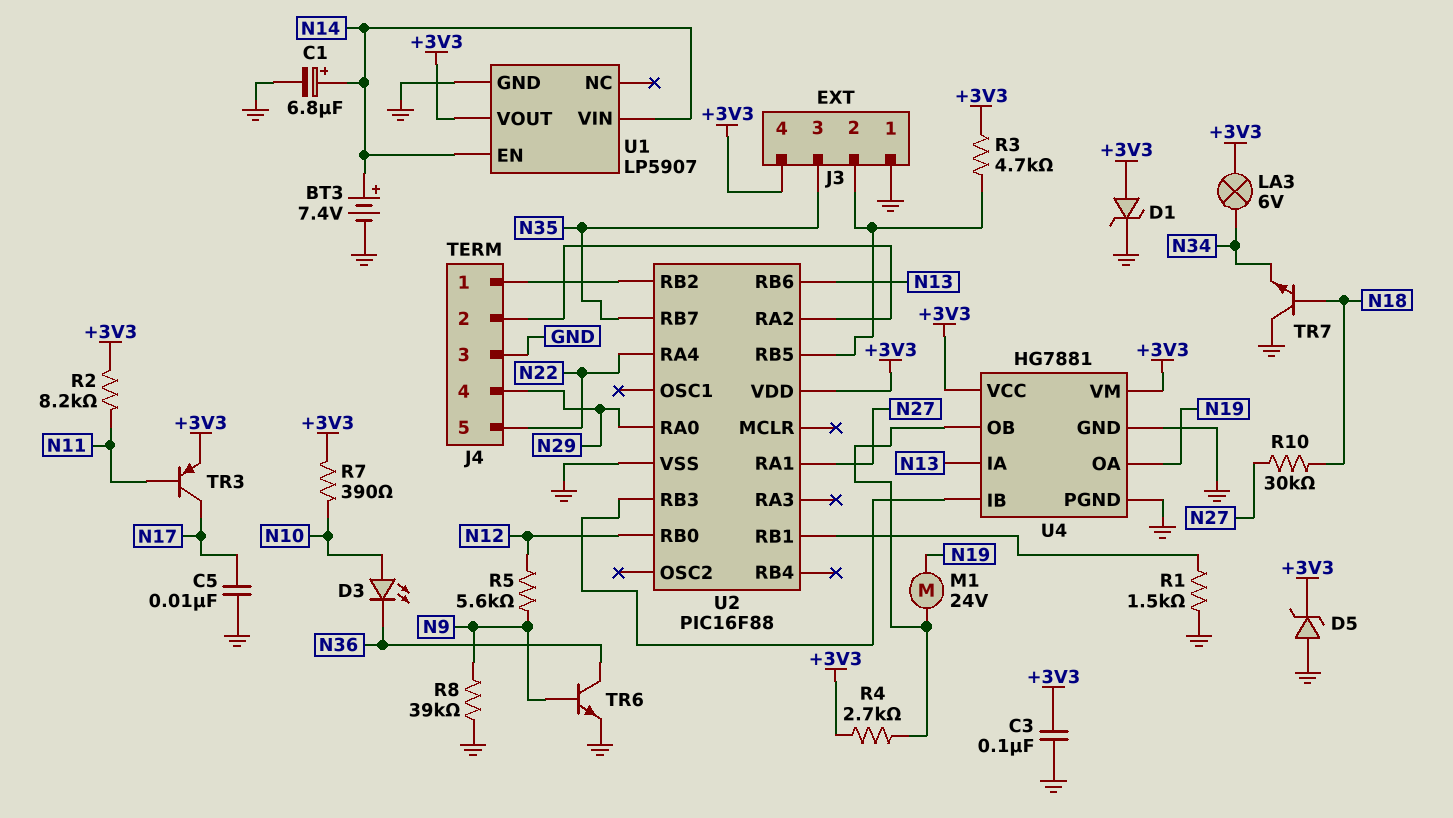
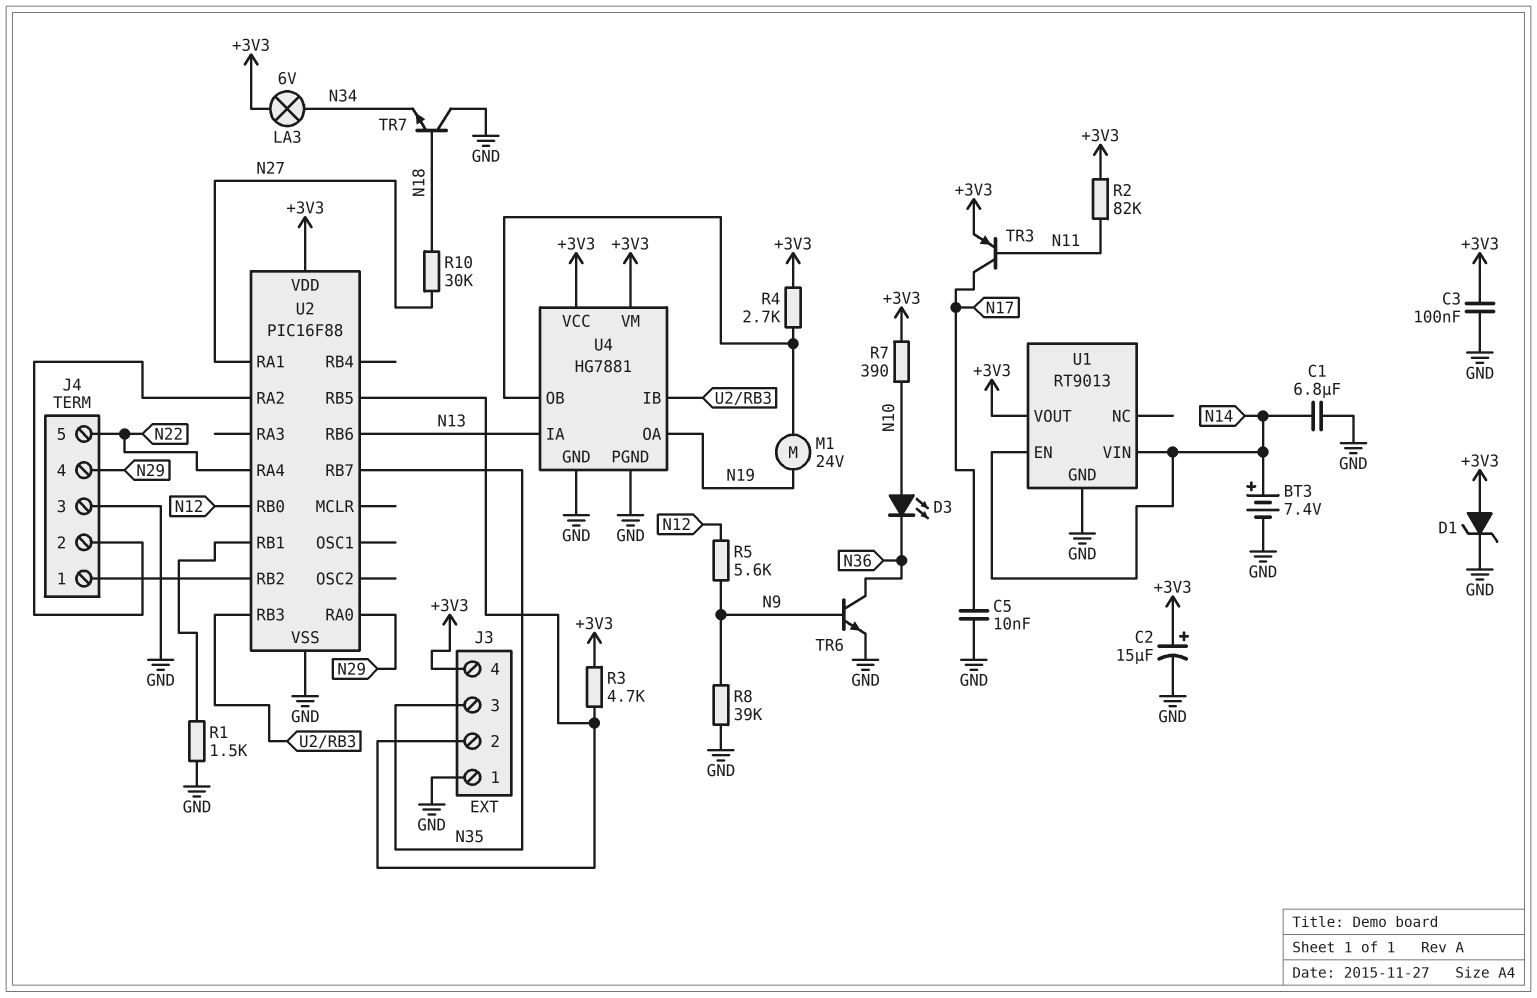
C1: 6.8uF (plus N14, minus GND) -> 6.8uF (GND, N14)
C2: none -> 15uF (plus +3V3, minus GND)
D5: zener (A GND, K +3V3) -> none
R2: 8.2k (+3V3, N11) -> 82k (+3V3, N11)
U1: LP5907 -> RT9013

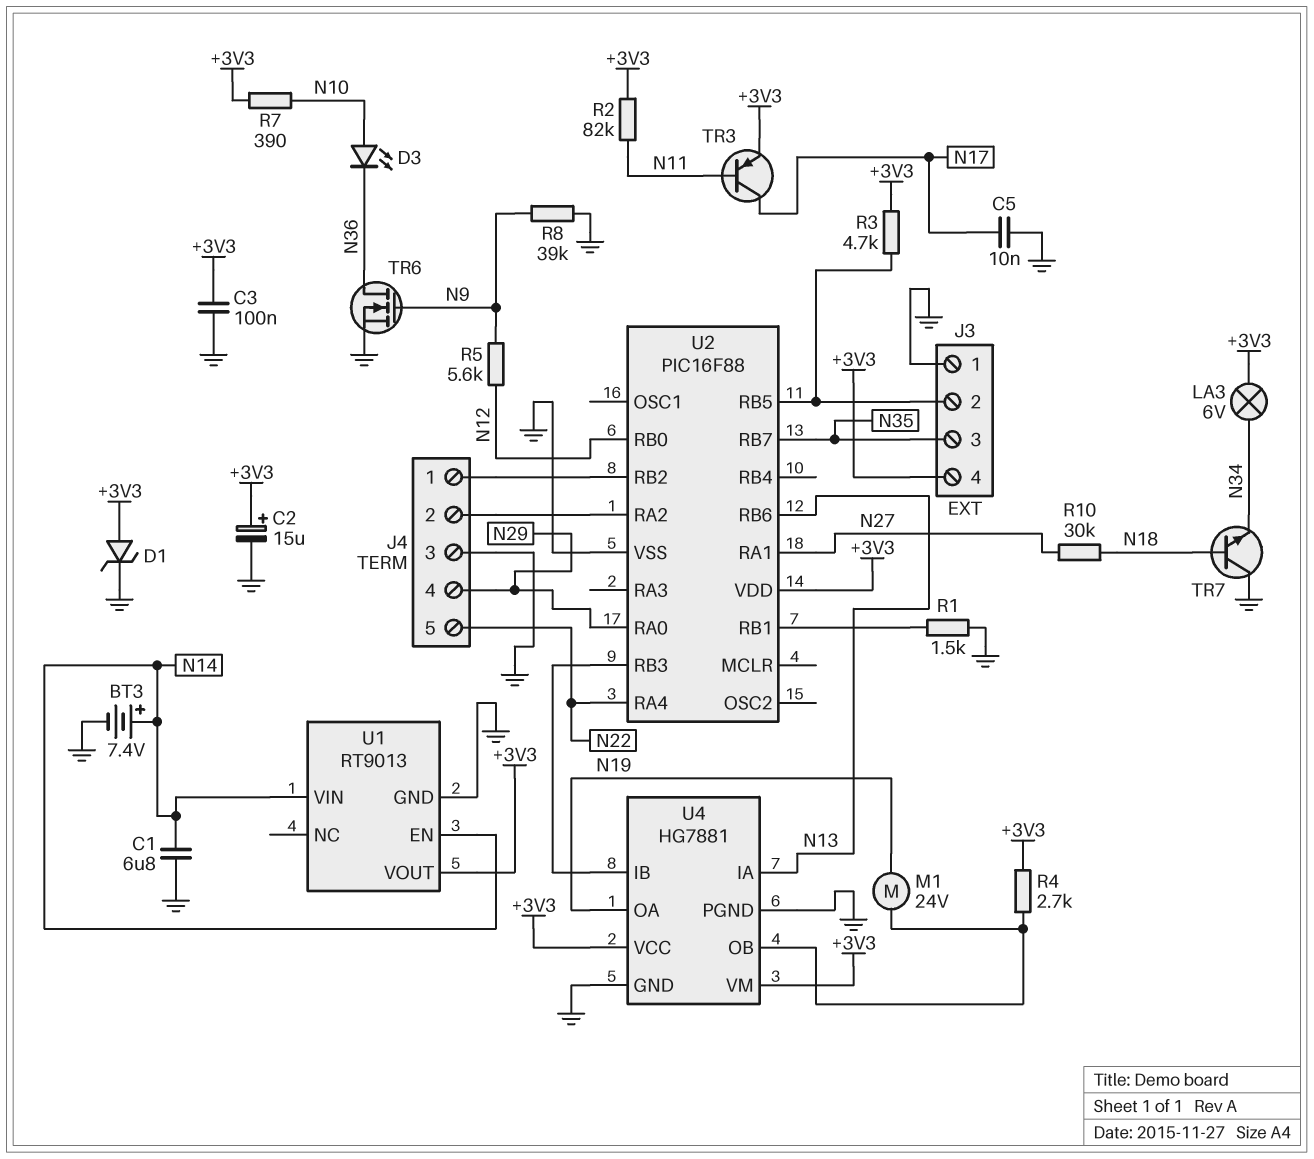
TR6: NPN (B N9, C N36, E GND) -> NMOS (G N9, D N36, S GND)

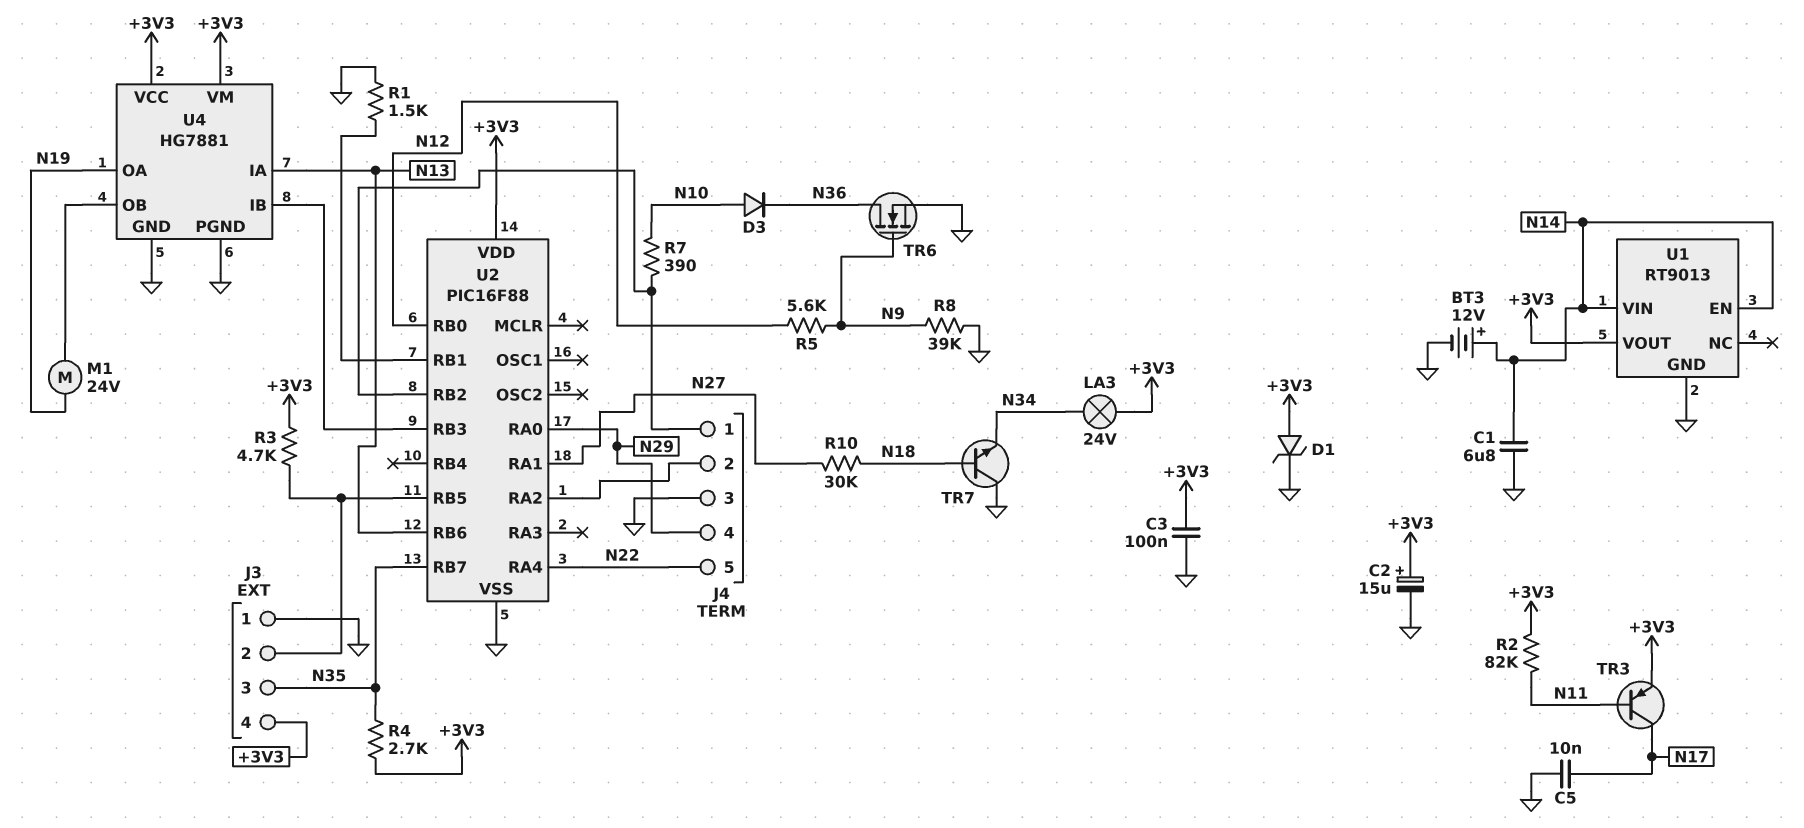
BT3: 7.4V (plus N14, minus GND) -> 12V (plus N14, minus GND)
D3: LED (A N10, K N36) -> diode (A N10, K N36)
LA3: lamp 6V (+3V3, N34) -> lamp 24V (+3V3, N34)
R4: 2.7k (+3V3, U4/OB) -> 2.7k (+3V3, N35)
R7: 390 (+3V3, N10) -> 390 (J4/1, N10)

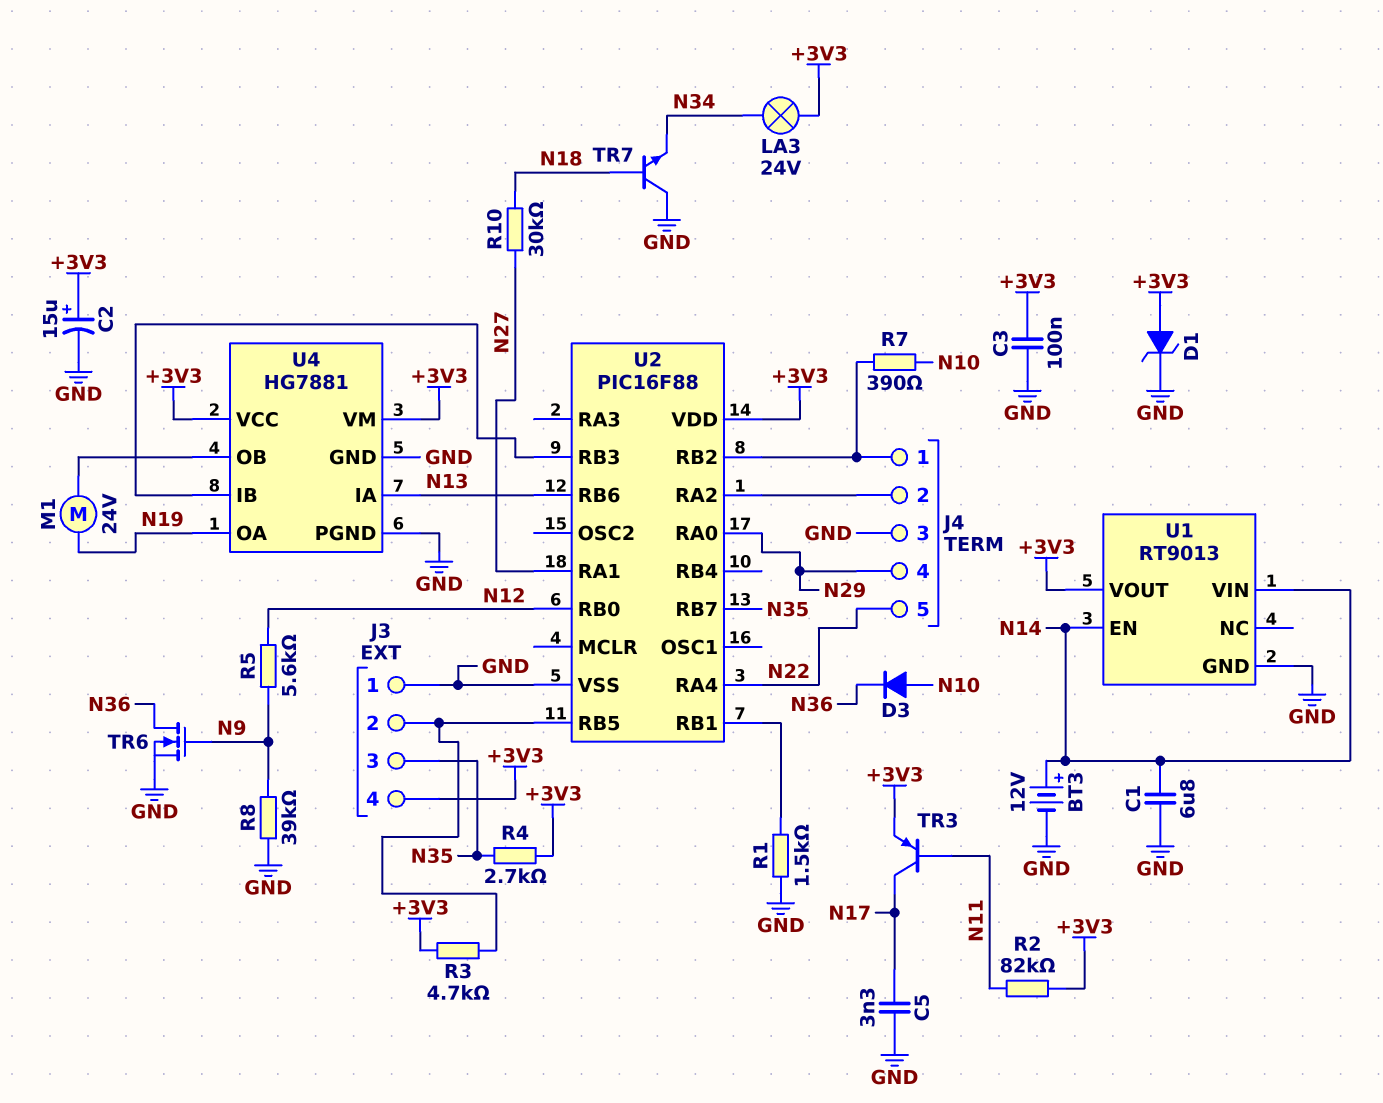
C5: 10nF (GND, N17) -> 3.3nF (GND, N17)

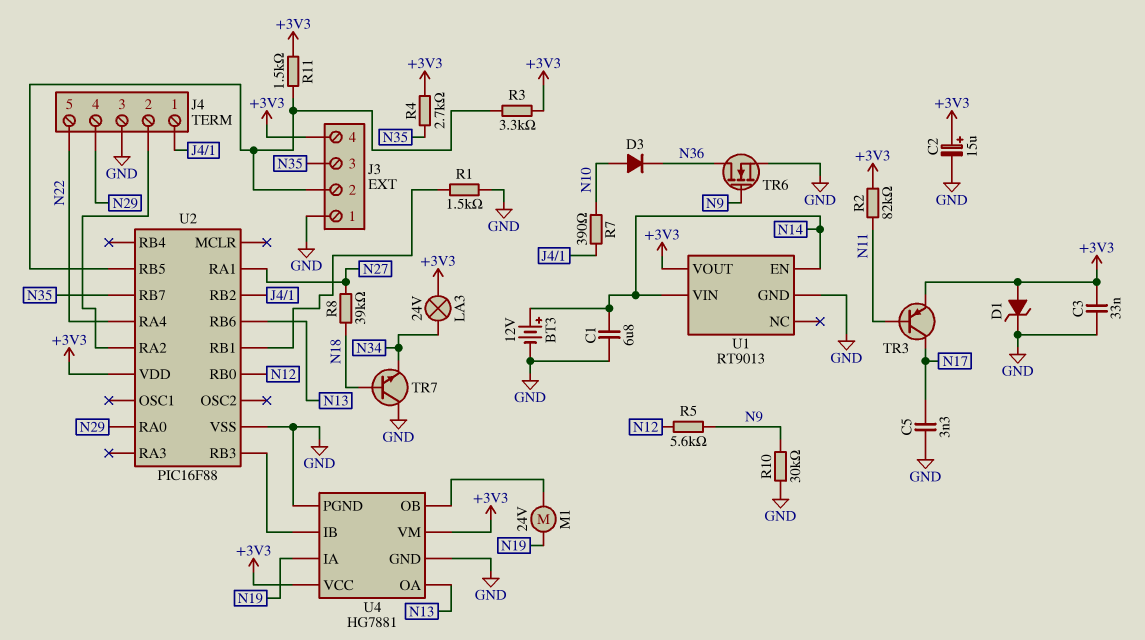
C3: 100nF (+3V3, GND) -> 33nF (+3V3, GND)
R3: 4.7k (+3V3, J3/2) -> 3.3k (+3V3, J3/2)
R8: 39k (GND, N9) -> 39k (N18, N27)
R10: 30k (N18, N27) -> 30k (GND, N9)
R11: none -> 1.5k (+3V3, J3/2)
U4 pin IA: N13 -> N19
U4 pin OA: N19 -> N13

